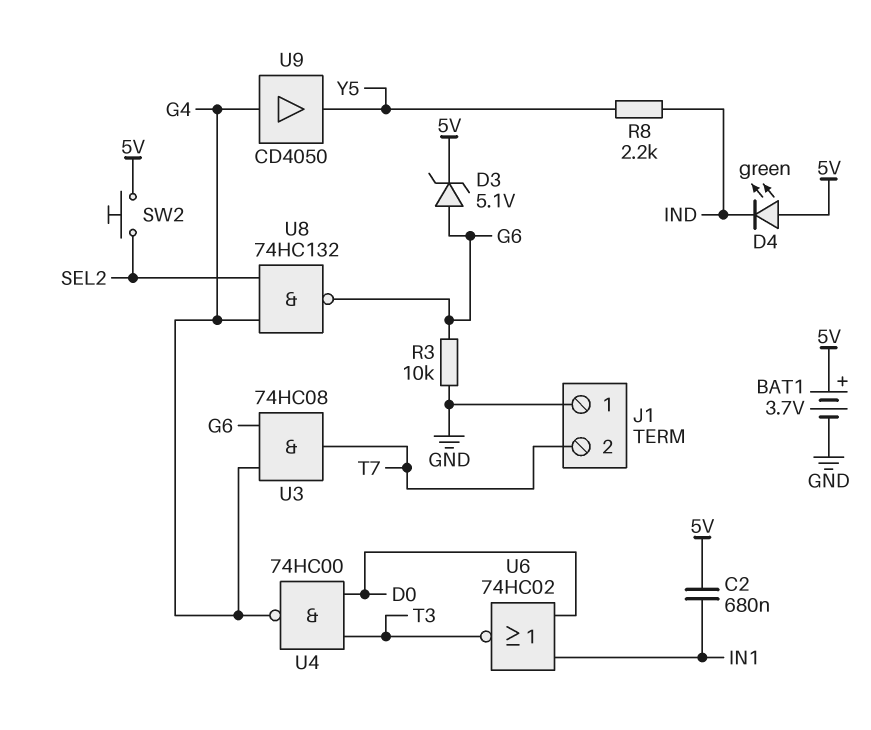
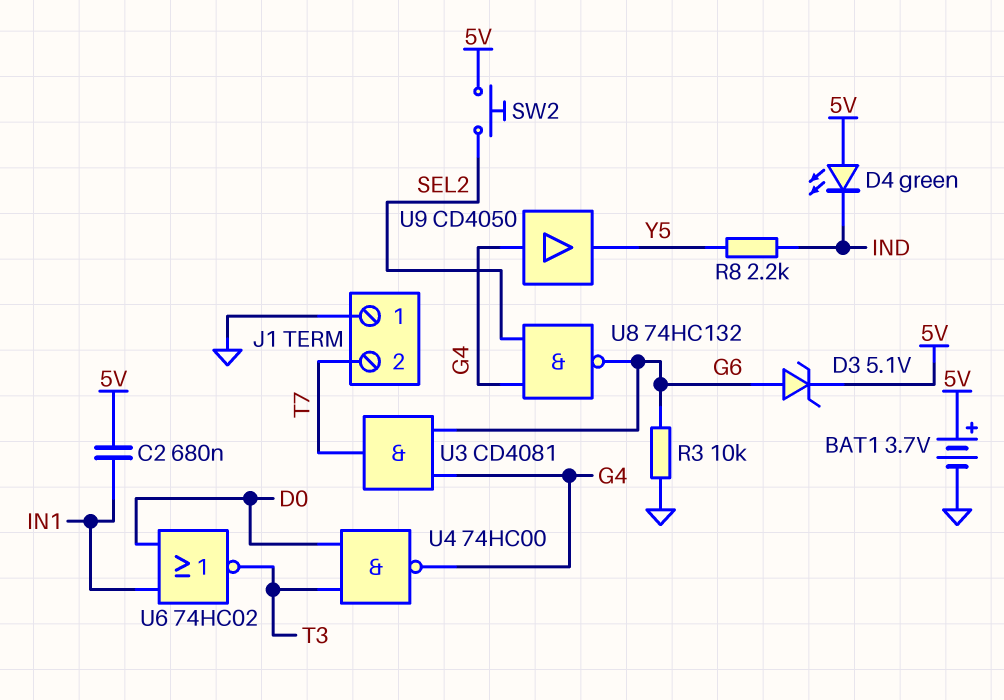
U3: AND 74HC08 (in G4, in G6, out T7) -> AND CD4081 (in G4, in G6, out T7)

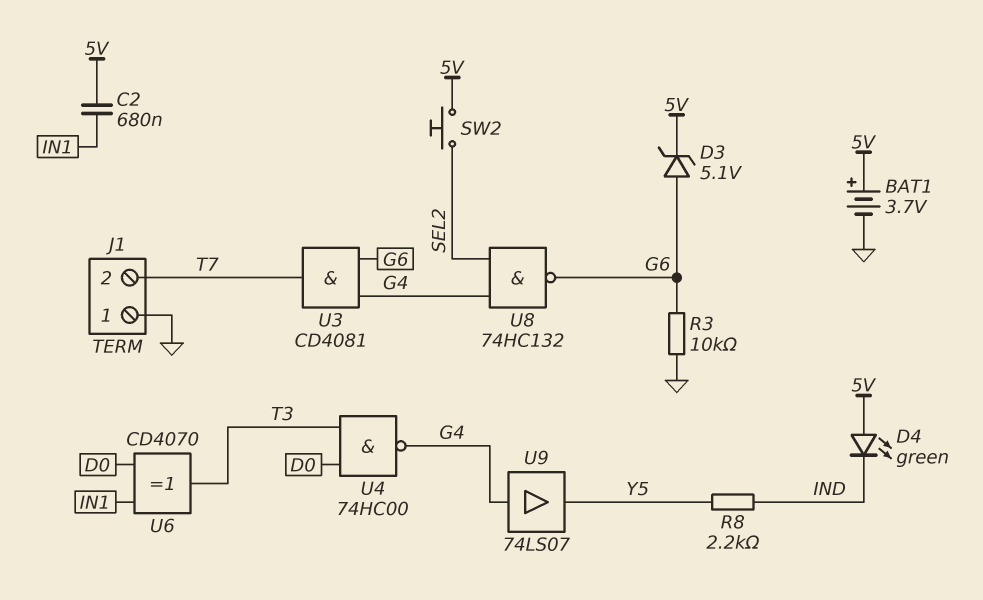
U6: NOR 74HC02 (in D0, in IN1, out T3) -> XOR CD4070 (in D0, in IN1, out T3)
U9: buffer CD4050 (in G4, out Y5) -> buffer 74LS07 (in G4, out Y5)

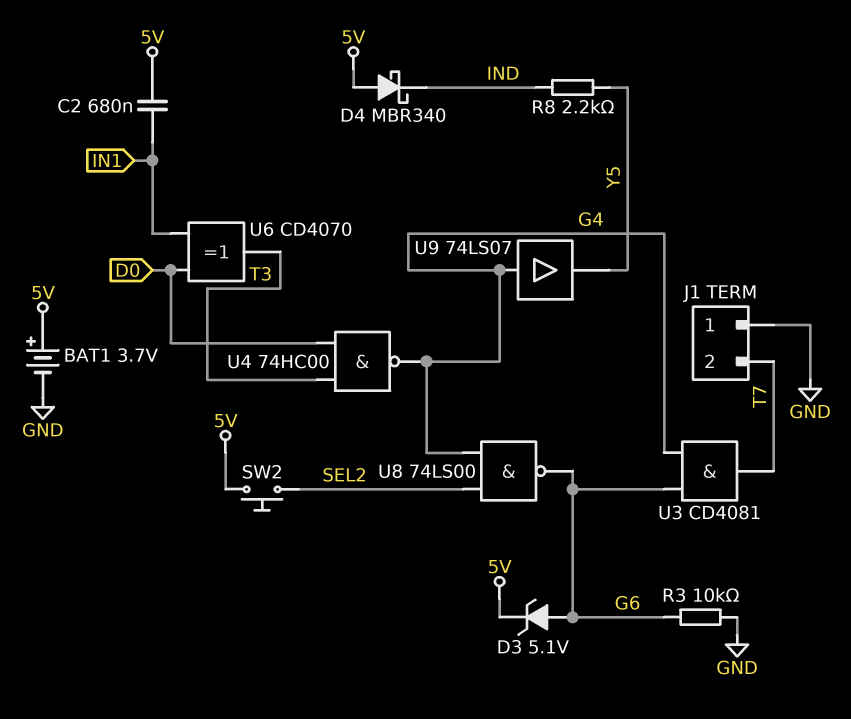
D4: LED green (A 5V, K IND) -> schottky MBR340 (A 5V, K IND)
U8: NAND 74HC132 (in G4, in SEL2, out G6) -> NAND 74LS00 (in G4, in SEL2, out G6)

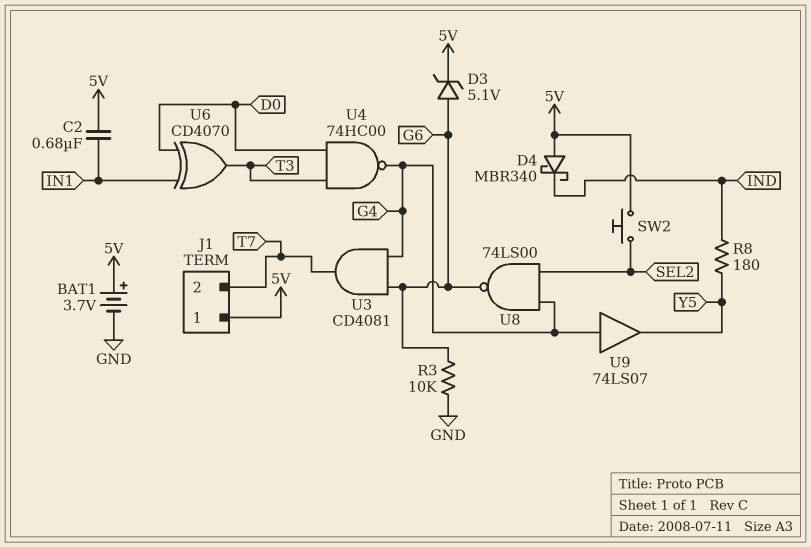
J1 pin 1: GND -> 5V
R8: 2.2k (IND, Y5) -> 180 (IND, Y5)

